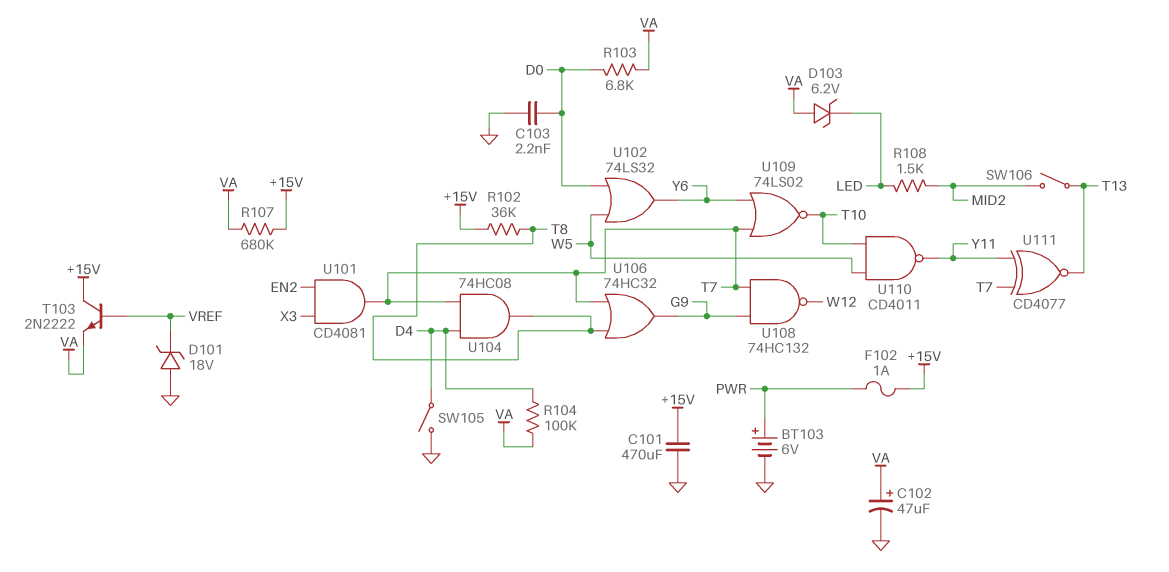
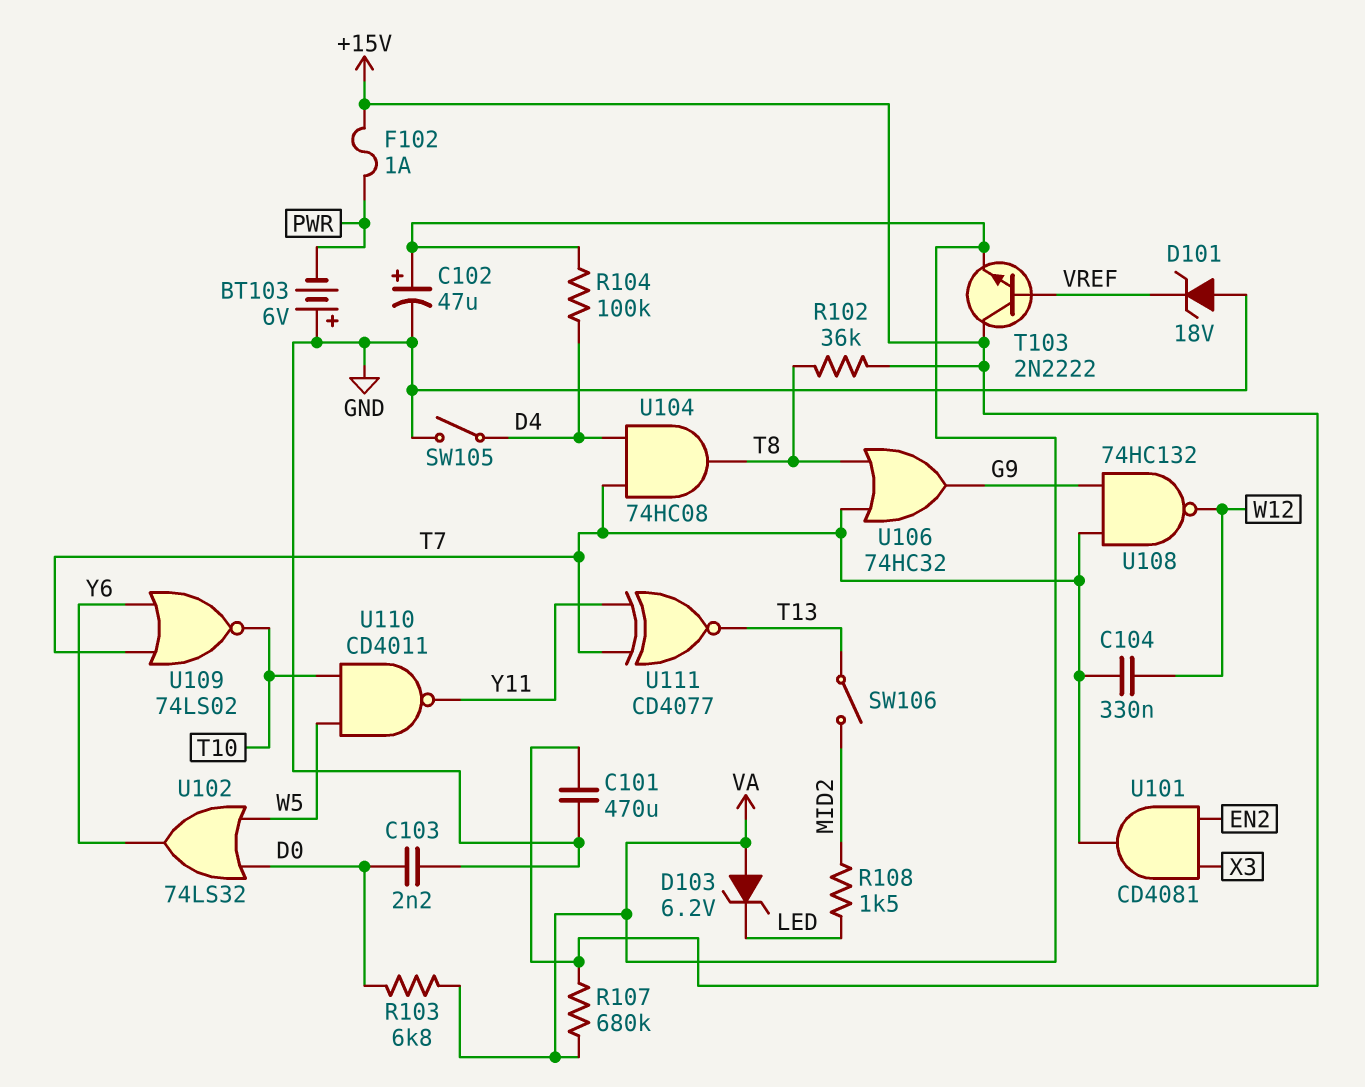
BT103: 6V (plus PWR, minus GND) -> 6V (plus GND, minus PWR)
C104: none -> 330nF (T7, W12)

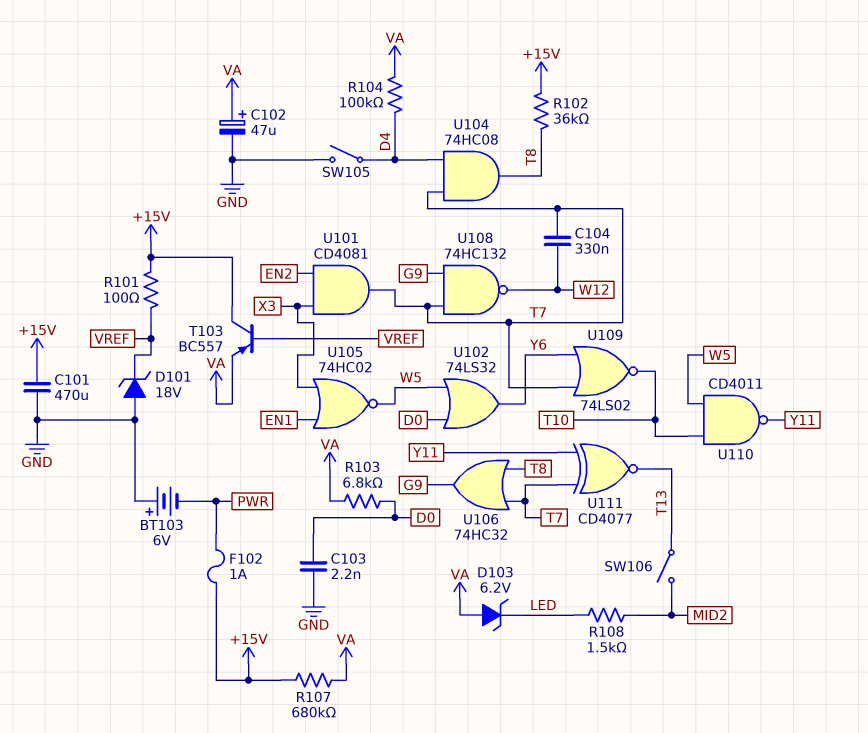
R101: none -> 100 (+15V, VREF)
T103: NPN 2N2222 (B VREF, C +15V, E VA) -> PNP BC557 (B VREF, C +15V, E VA)
U105: none -> NOR 74HC02 (in EN1, in X3, out W5)

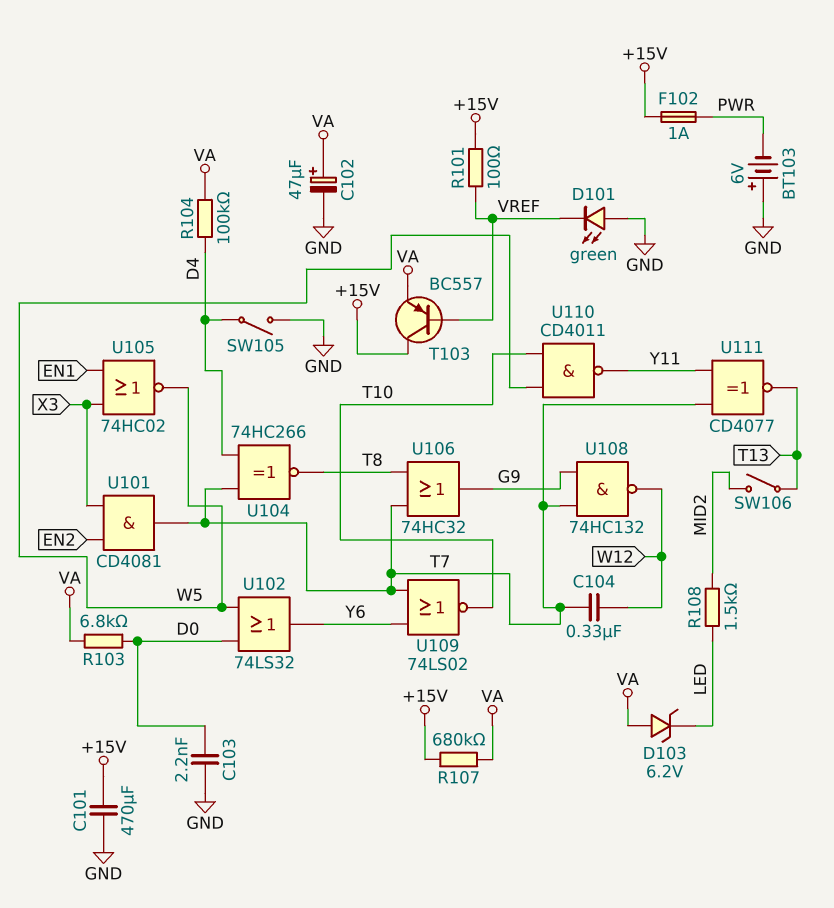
D101: zener 18V (A GND, K VREF) -> LED green (A GND, K VREF)
R102: 36k (+15V, T8) -> none
U104: AND 74HC08 (in D4, in T7, out T8) -> XNOR 74HC266 (in D4, in T7, out T8)

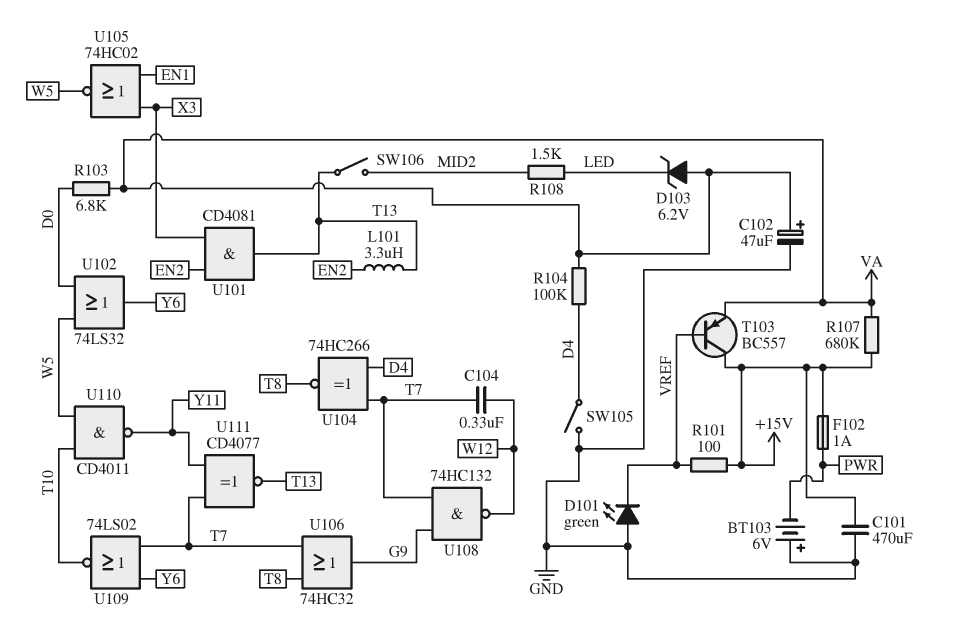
C103: 2.2nF (D0, GND) -> none
L101: none -> 3.3uH (EN2, T13)
U101: AND CD4081 (in EN2, in X3, out T7) -> AND CD4081 (in EN2, in X3, out T13)

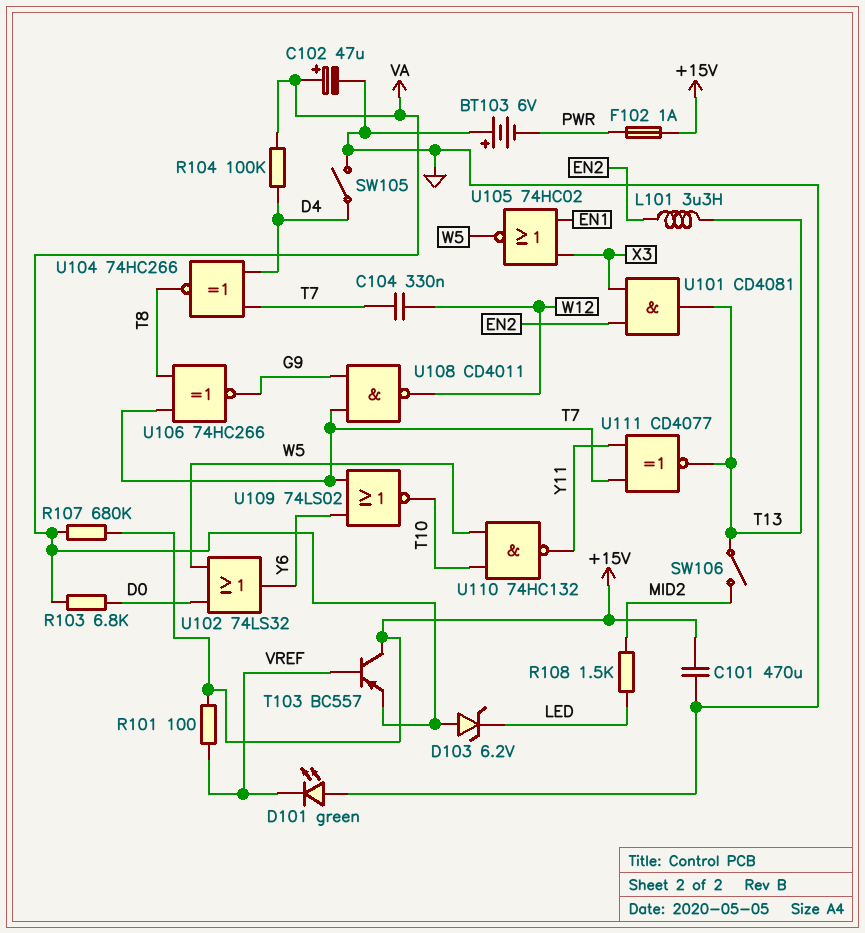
U106: OR 74HC32 (in T7, in T8, out G9) -> XNOR 74HC266 (in T7, in T8, out G9)
U108: NAND 74HC132 (in G9, in T7, out W12) -> NAND CD4011 (in G9, in T7, out W12)
U110: NAND CD4011 (in T10, in W5, out Y11) -> NAND 74HC132 (in T10, in W5, out Y11)

